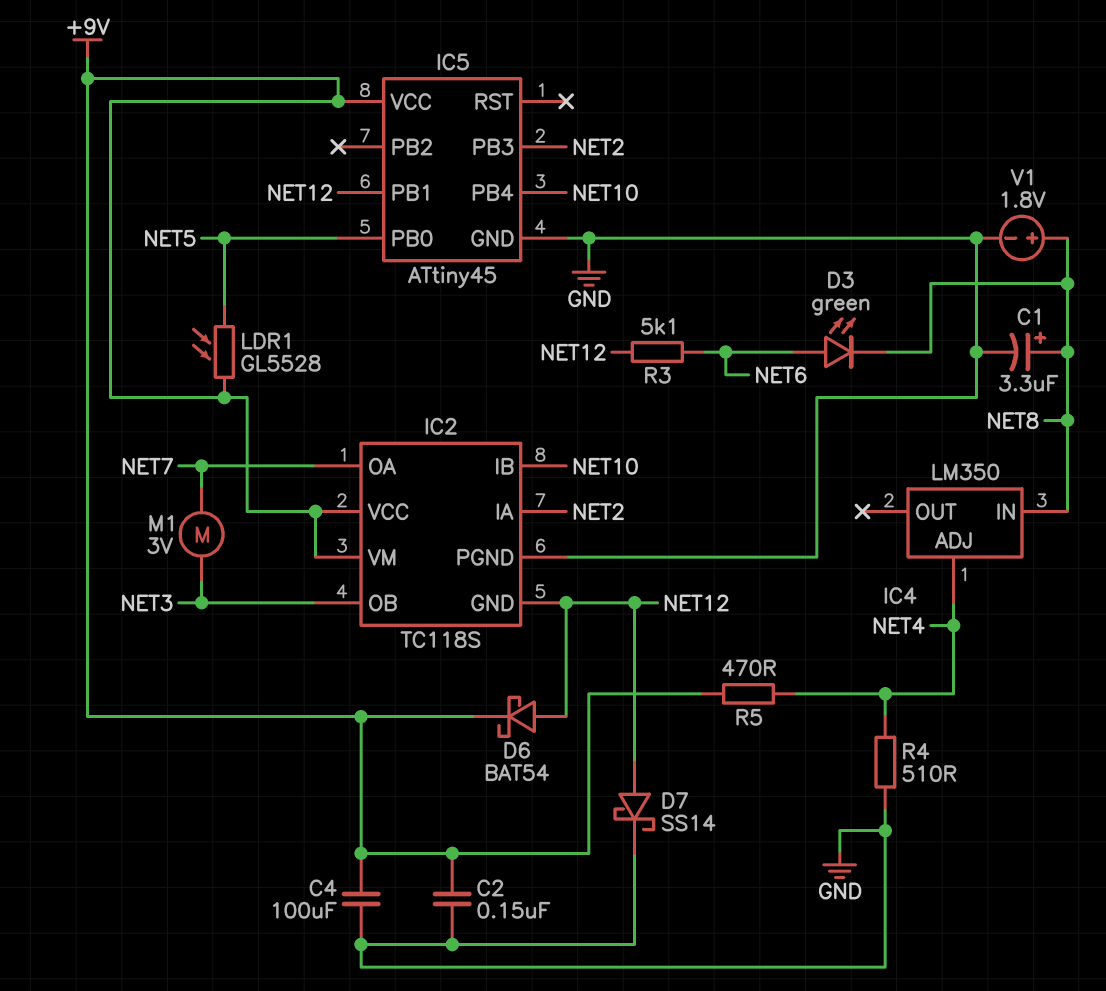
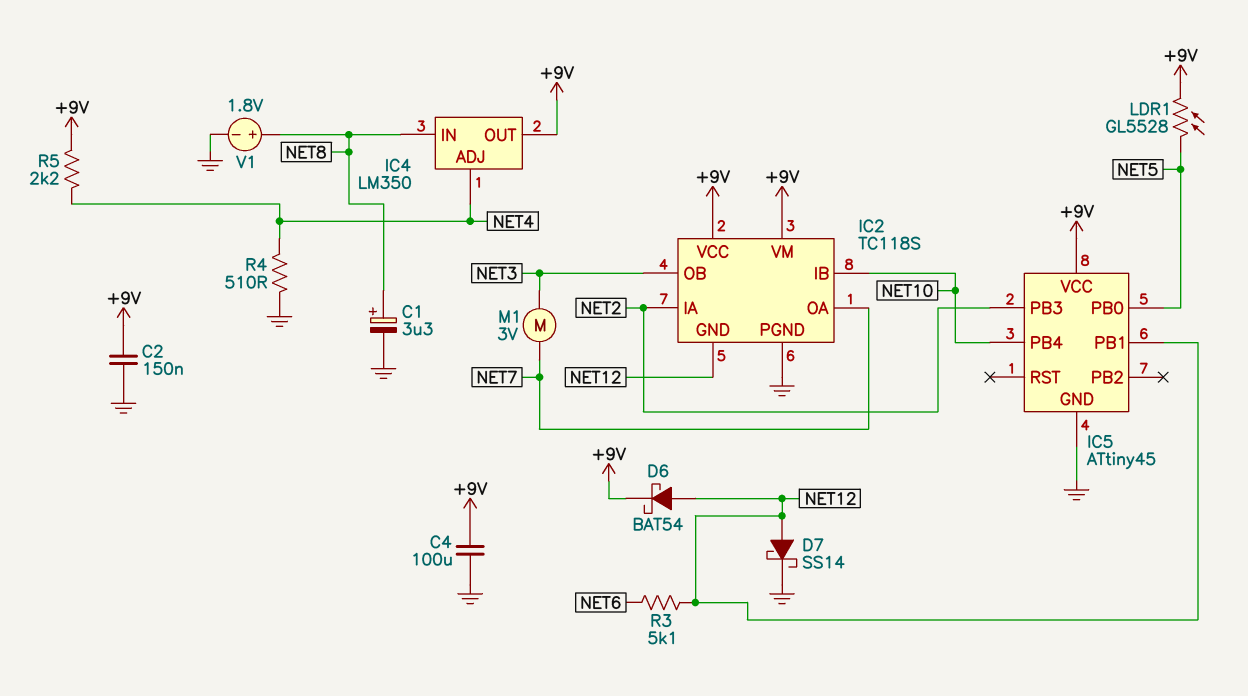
D3: LED green (A NET6, K NET8) -> none
IC4 pin OUT: none -> +9V
R5: 470 (+9V, NET4) -> 2.2k (+9V, NET4)

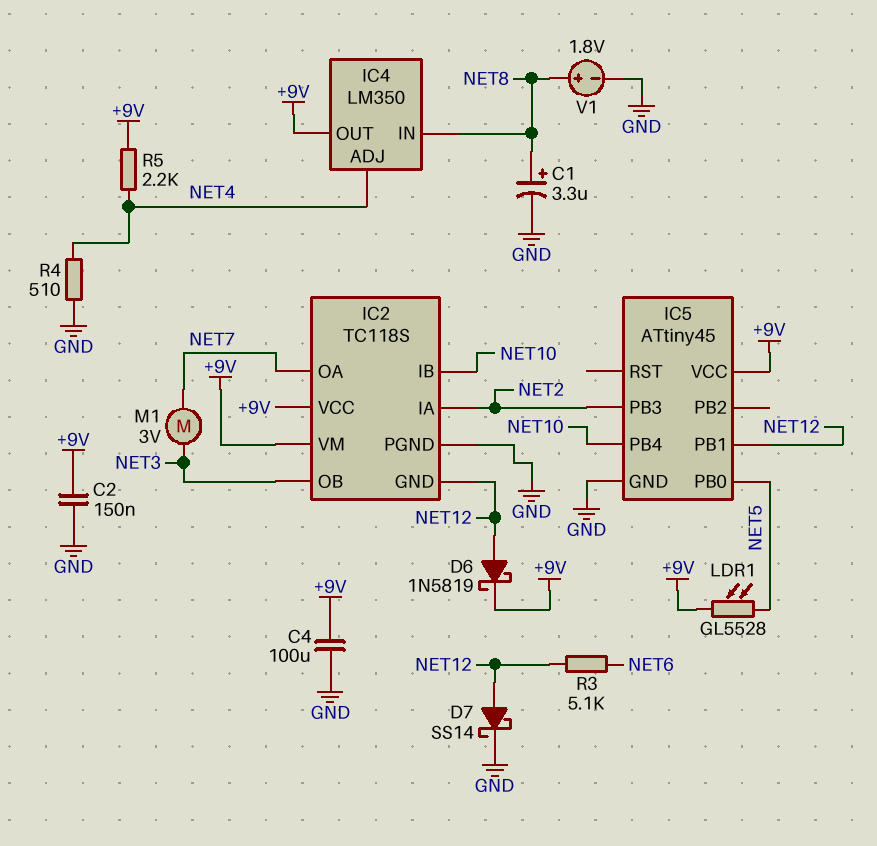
D6: schottky BAT54 (A NET12, K +9V) -> schottky 1N5819 (A NET12, K +9V)

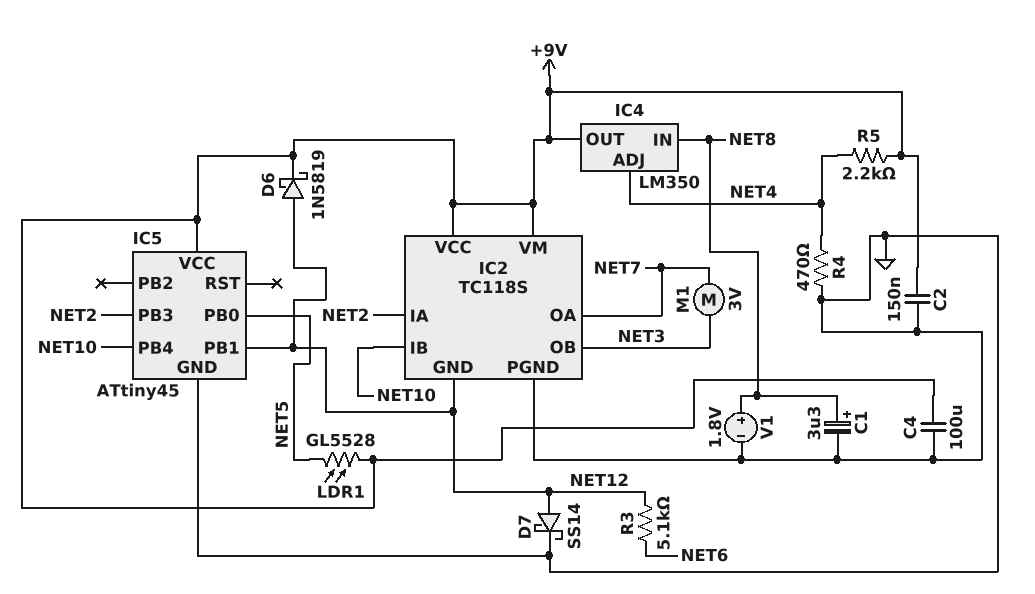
R4: 510 (GND, NET4) -> 470 (GND, NET4)

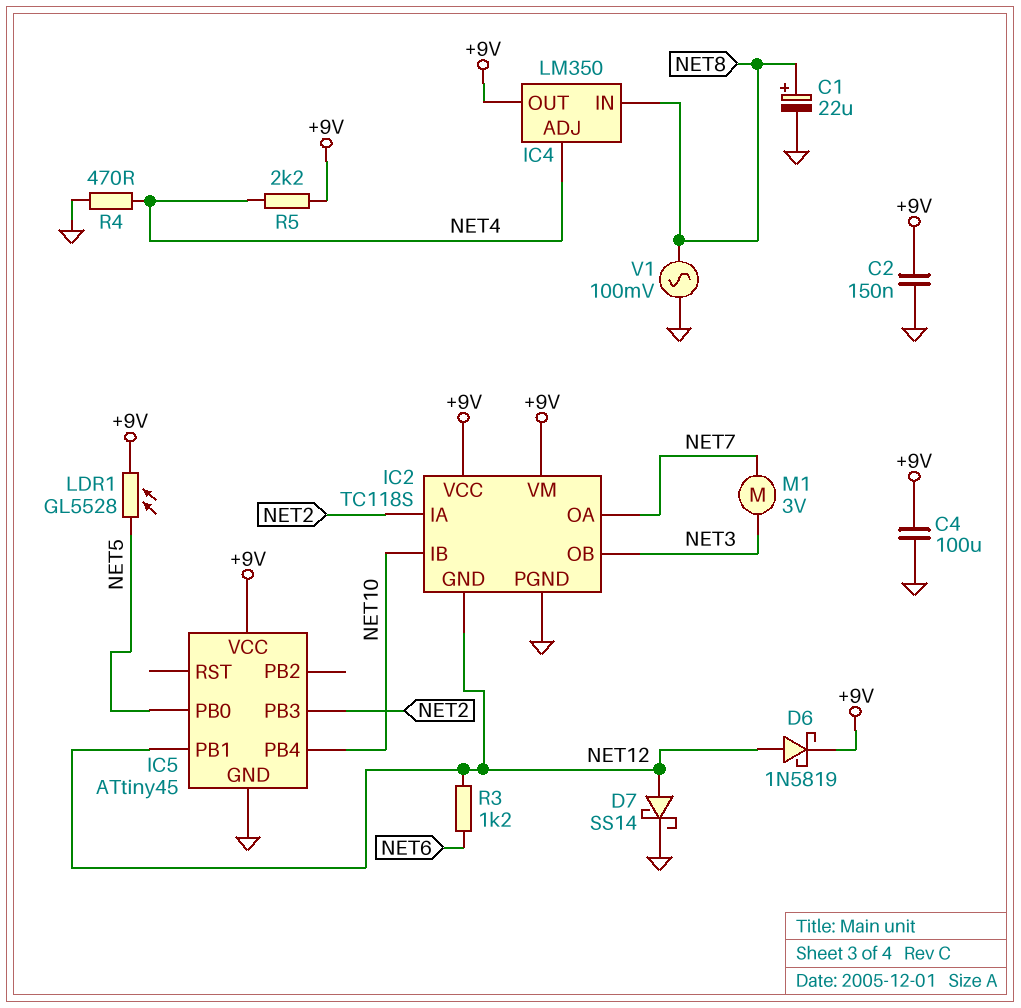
C1: 3.3uF (plus NET8, minus GND) -> 22uF (plus NET8, minus GND)
R3: 5.1k (NET6, NET12) -> 1.2k (NET6, NET12)
V1: 1.8V (plus NET8, minus GND) -> AC 100mV (GND, NET8)

